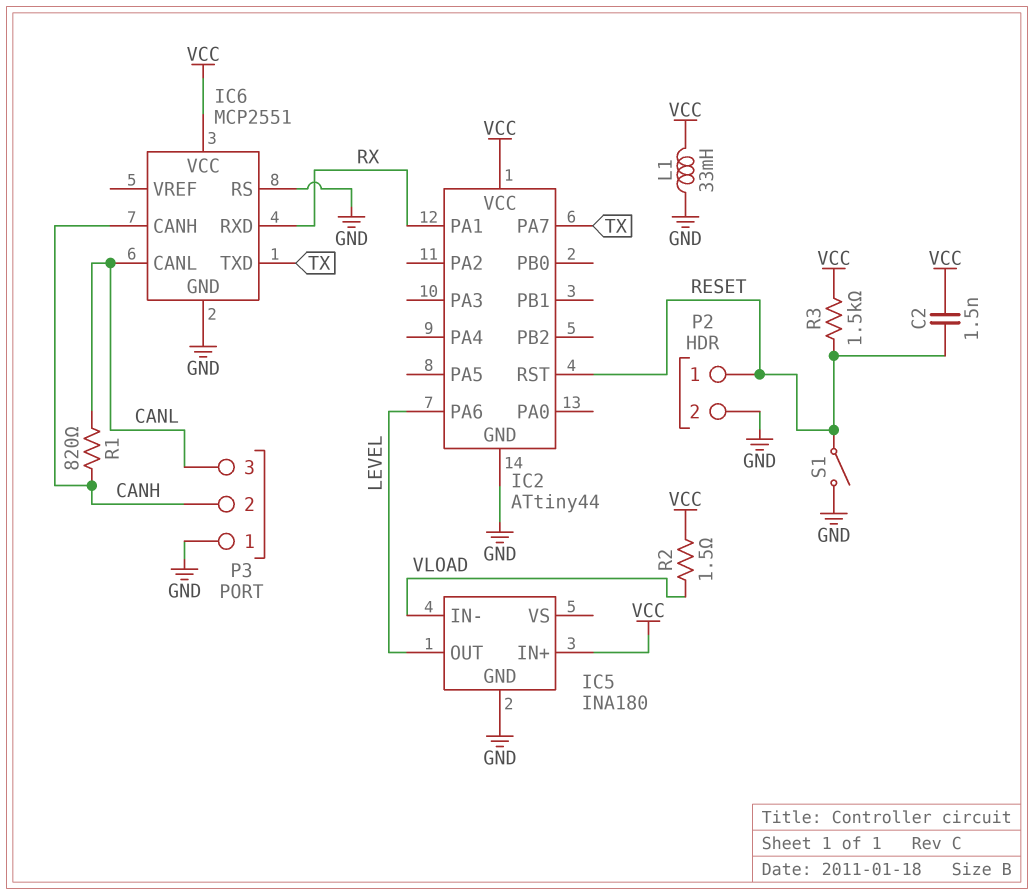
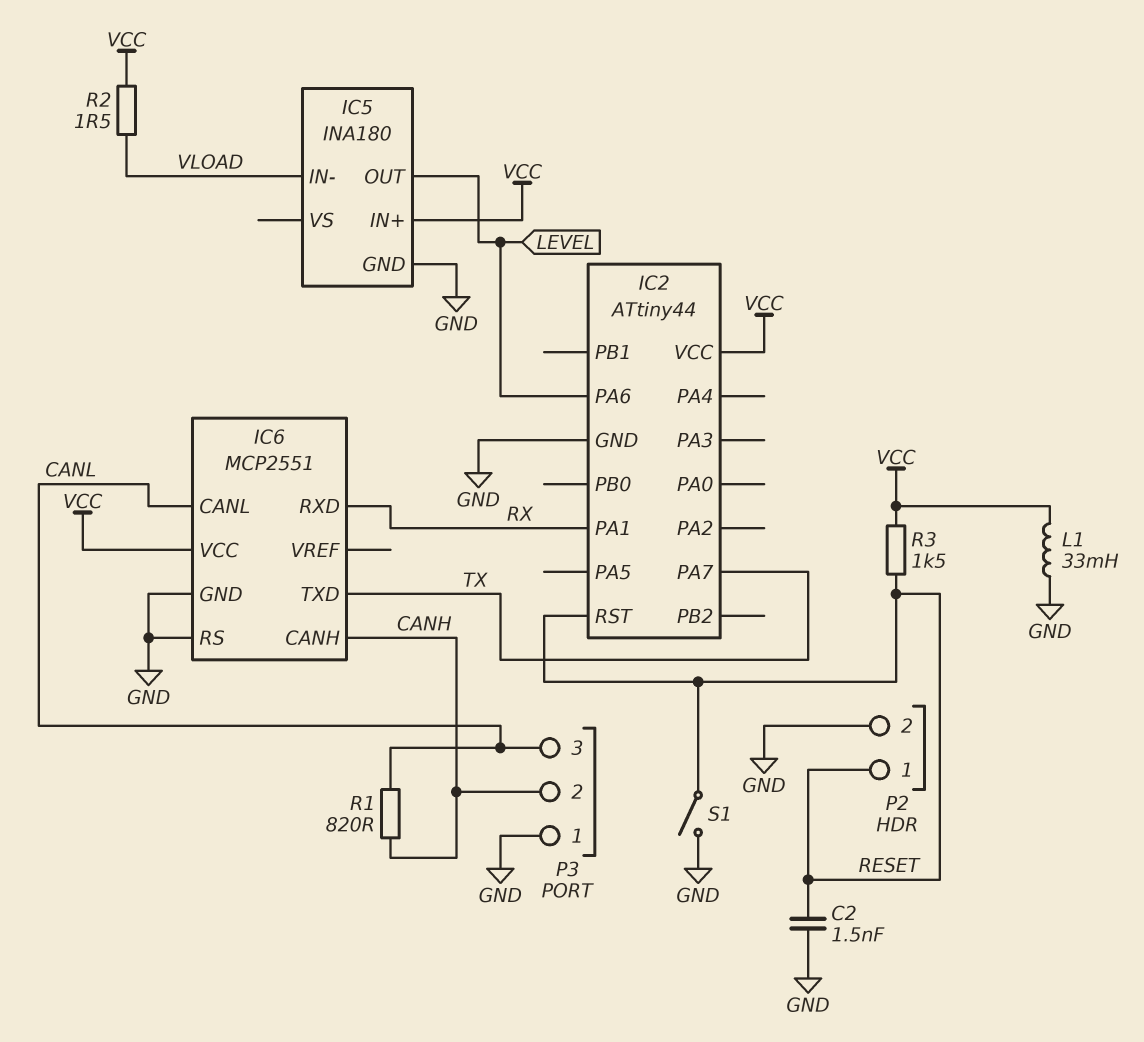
C2: 1.5nF (RESET, VCC) -> 1.5nF (GND, RESET)

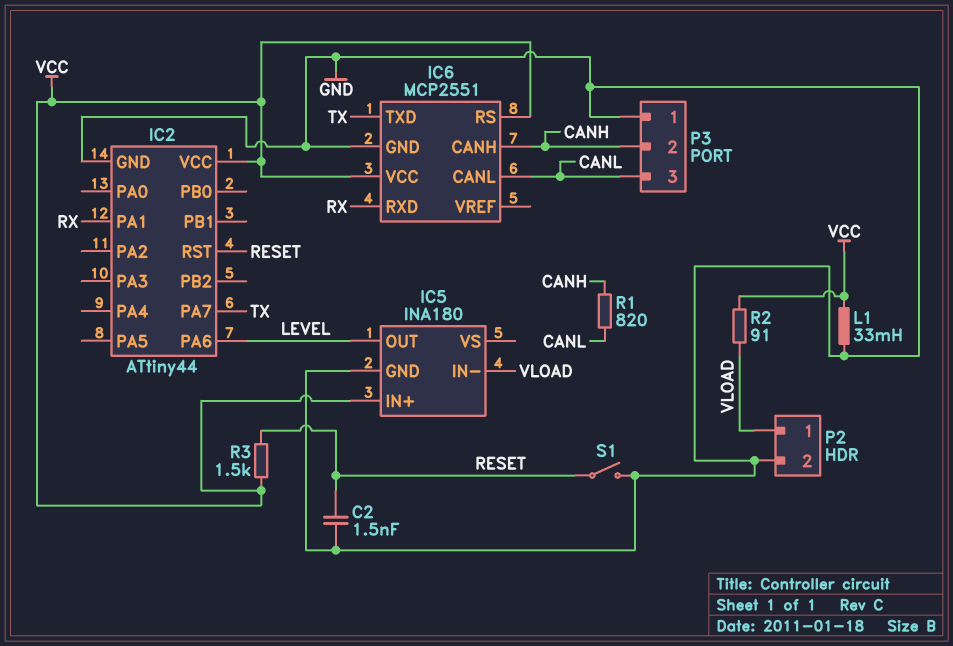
IC6 pin RS: GND -> VCC
P2 pin 1: RESET -> VLOAD
R2: 1.5 (VCC, VLOAD) -> 91 (VCC, VLOAD)

